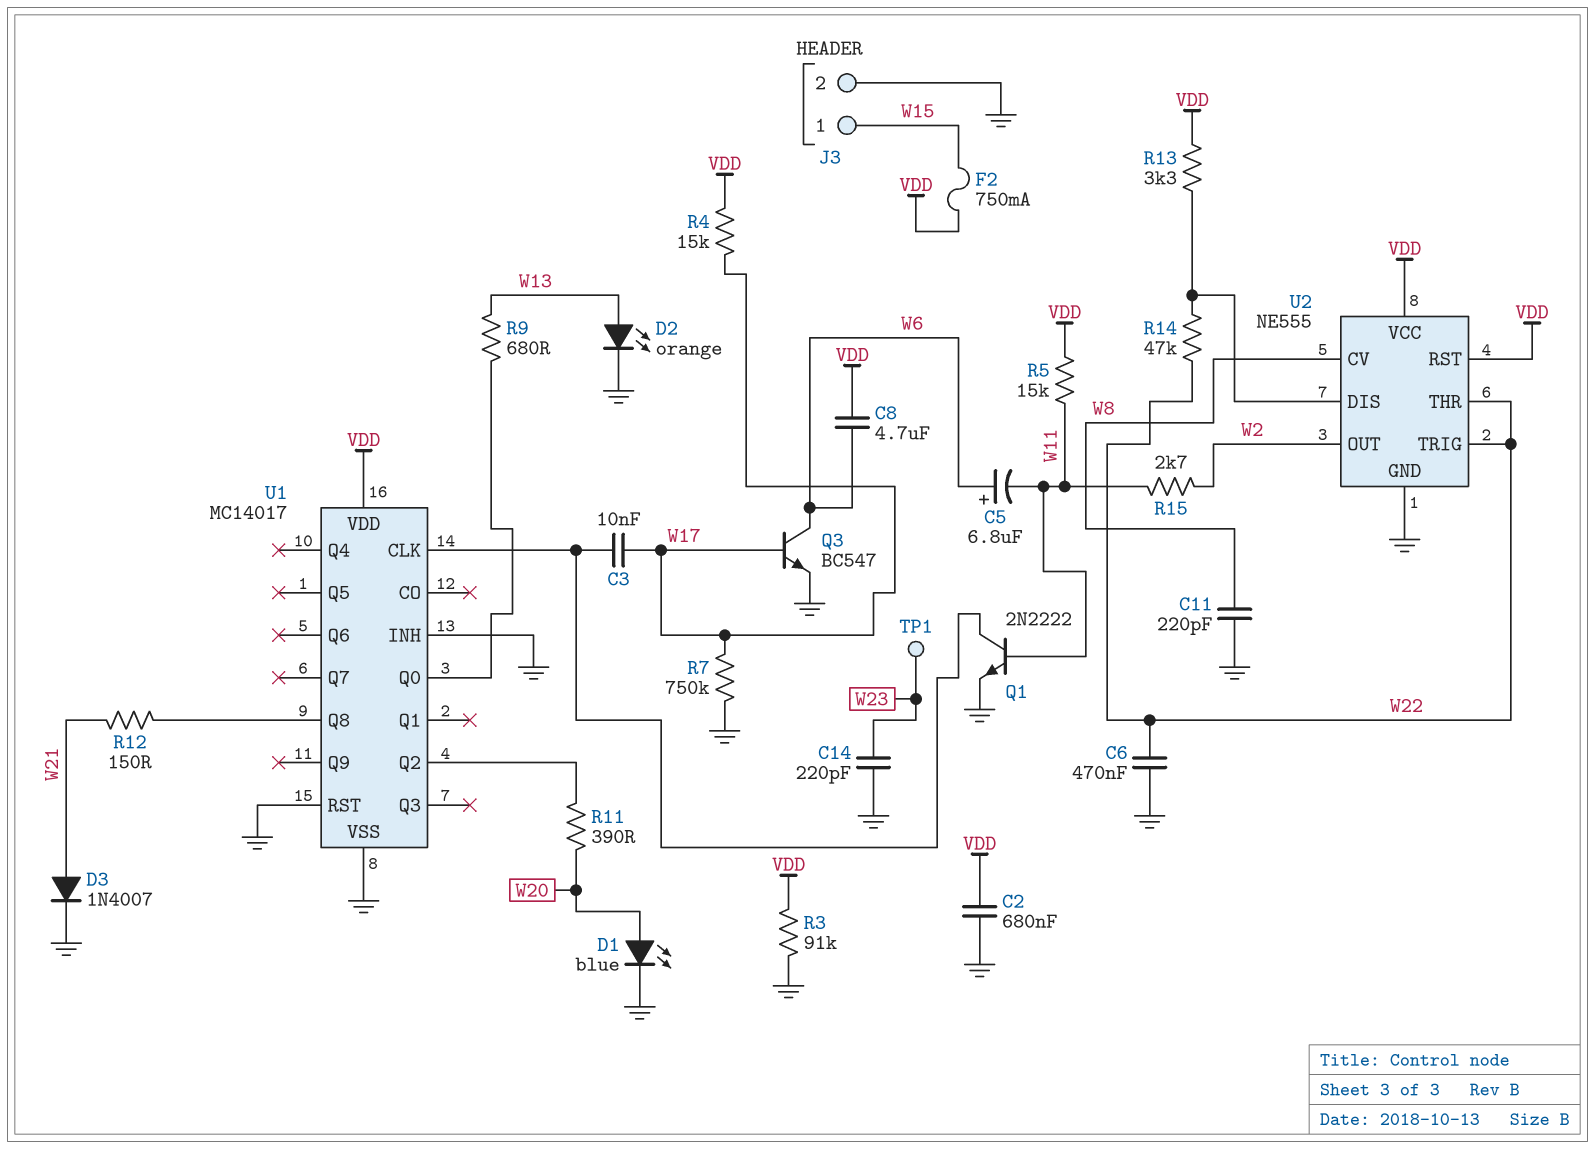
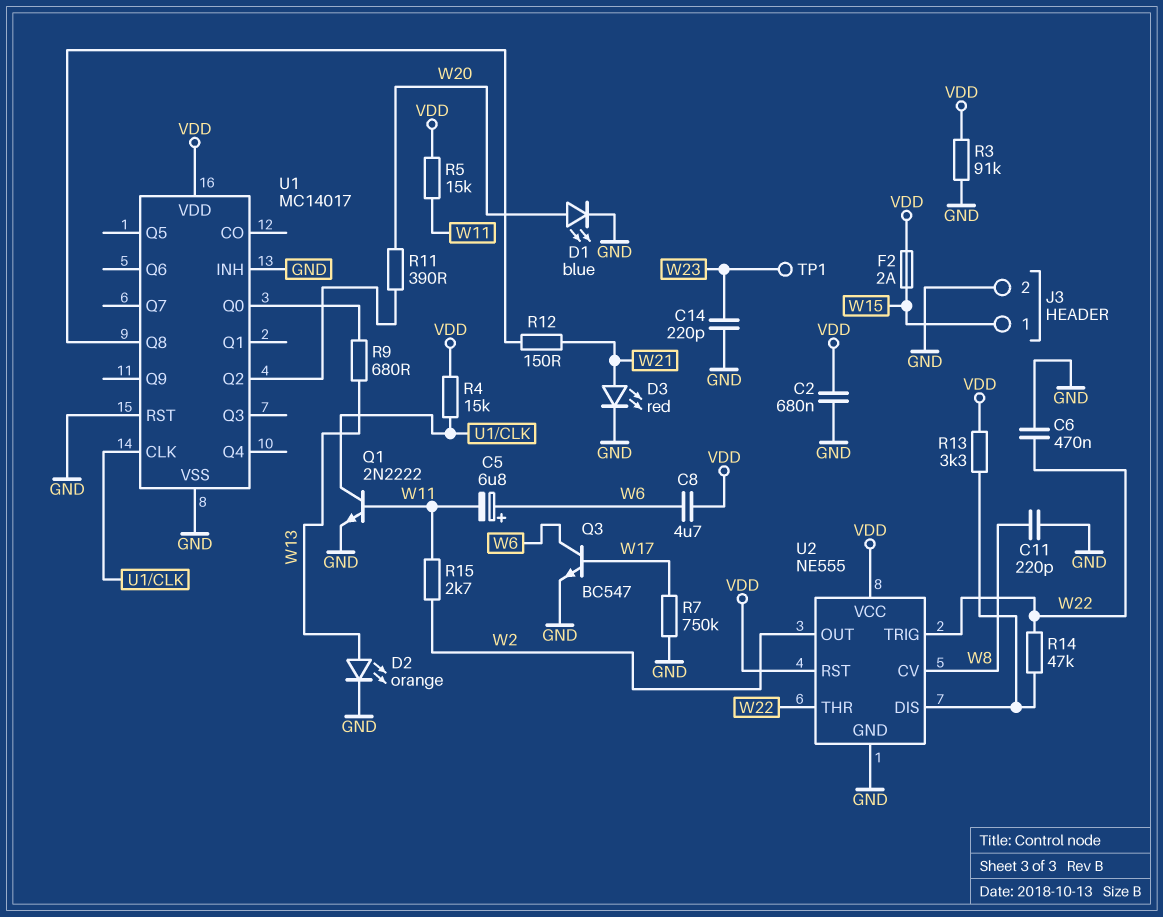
C3: 10nF (U1/CLK, W17) -> none
D3: diode 1N4007 (A W21, K GND) -> LED red (A W21, K GND)
F2: 750mA (VDD, W15) -> 2A (VDD, W15)
R4: 15k (VDD, W17) -> 15k (U1/CLK, VDD)

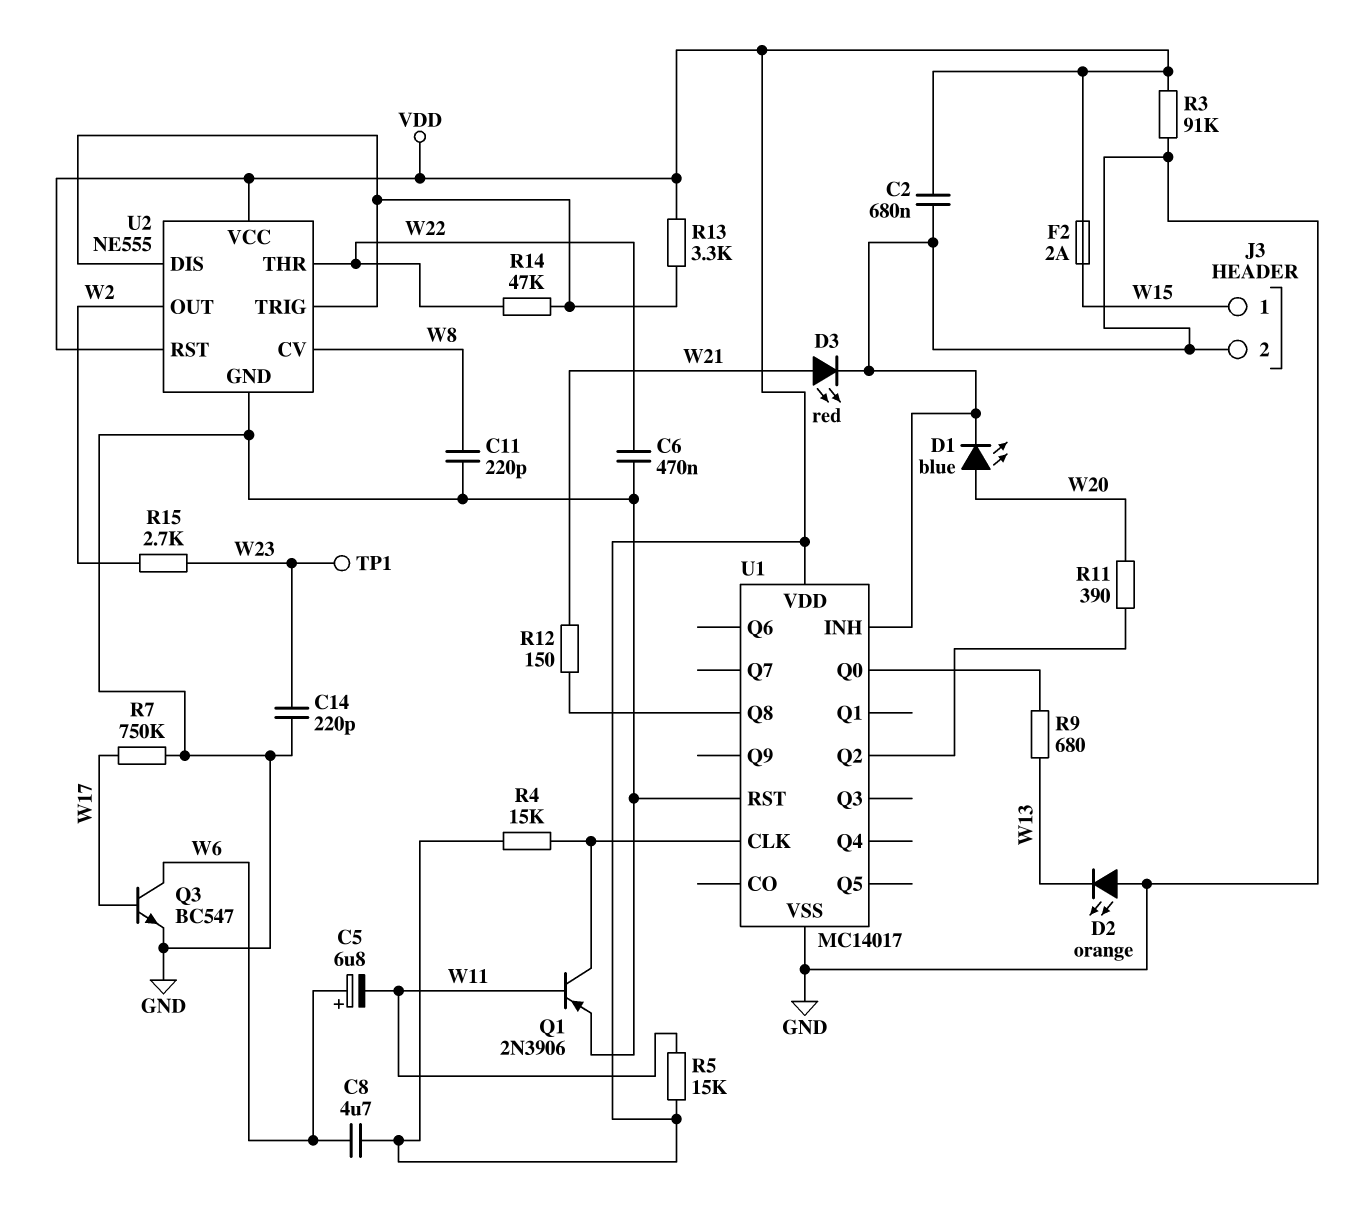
D2: LED orange (A W13, K GND) -> LED orange (A GND, K W13)
Q1: NPN 2N2222 (B W11, C U1/CLK, E GND) -> PNP 2N3906 (B W11, C U1/CLK, E GND)
R15: 2.7k (W2, W11) -> 2.7k (W2, W23)
U2 pin TRIG: W22 -> U2/DIS

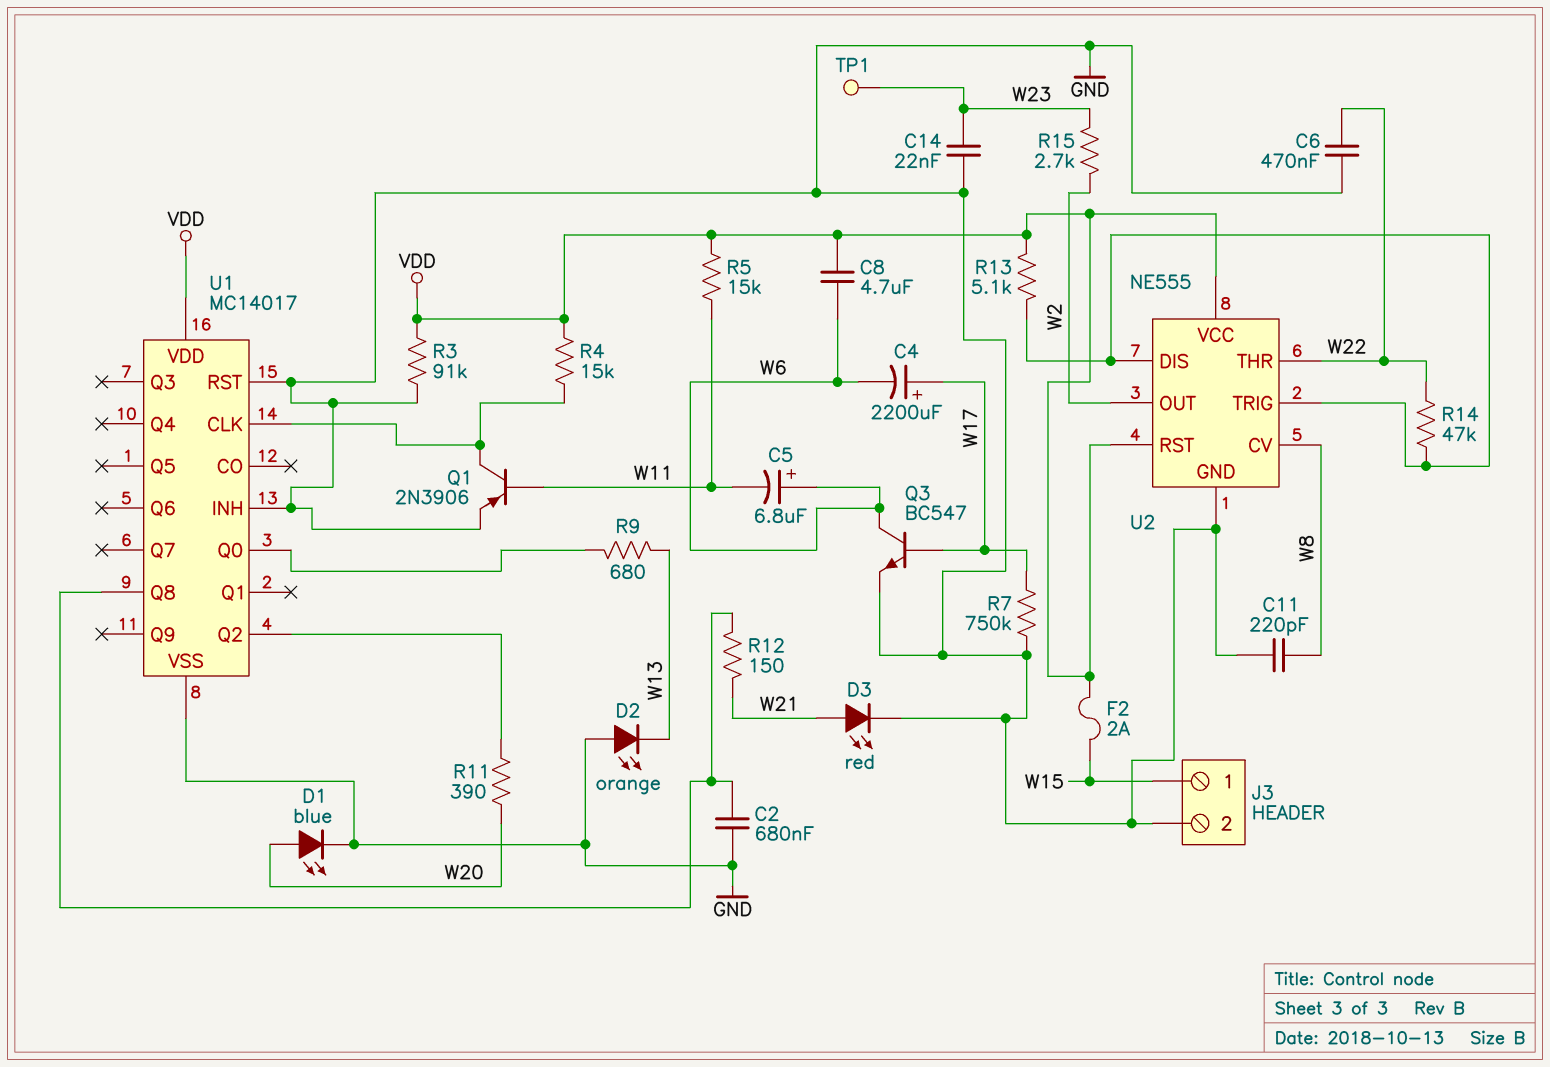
C2: 680nF (GND, VDD) -> 680nF (GND, U1/Q8)
C4: none -> 2200uF (plus W17, minus W6)
C14: 220pF (GND, W23) -> 22nF (GND, W23)
R13: 3.3k (U2/DIS, VDD) -> 5.1k (U2/DIS, VDD)

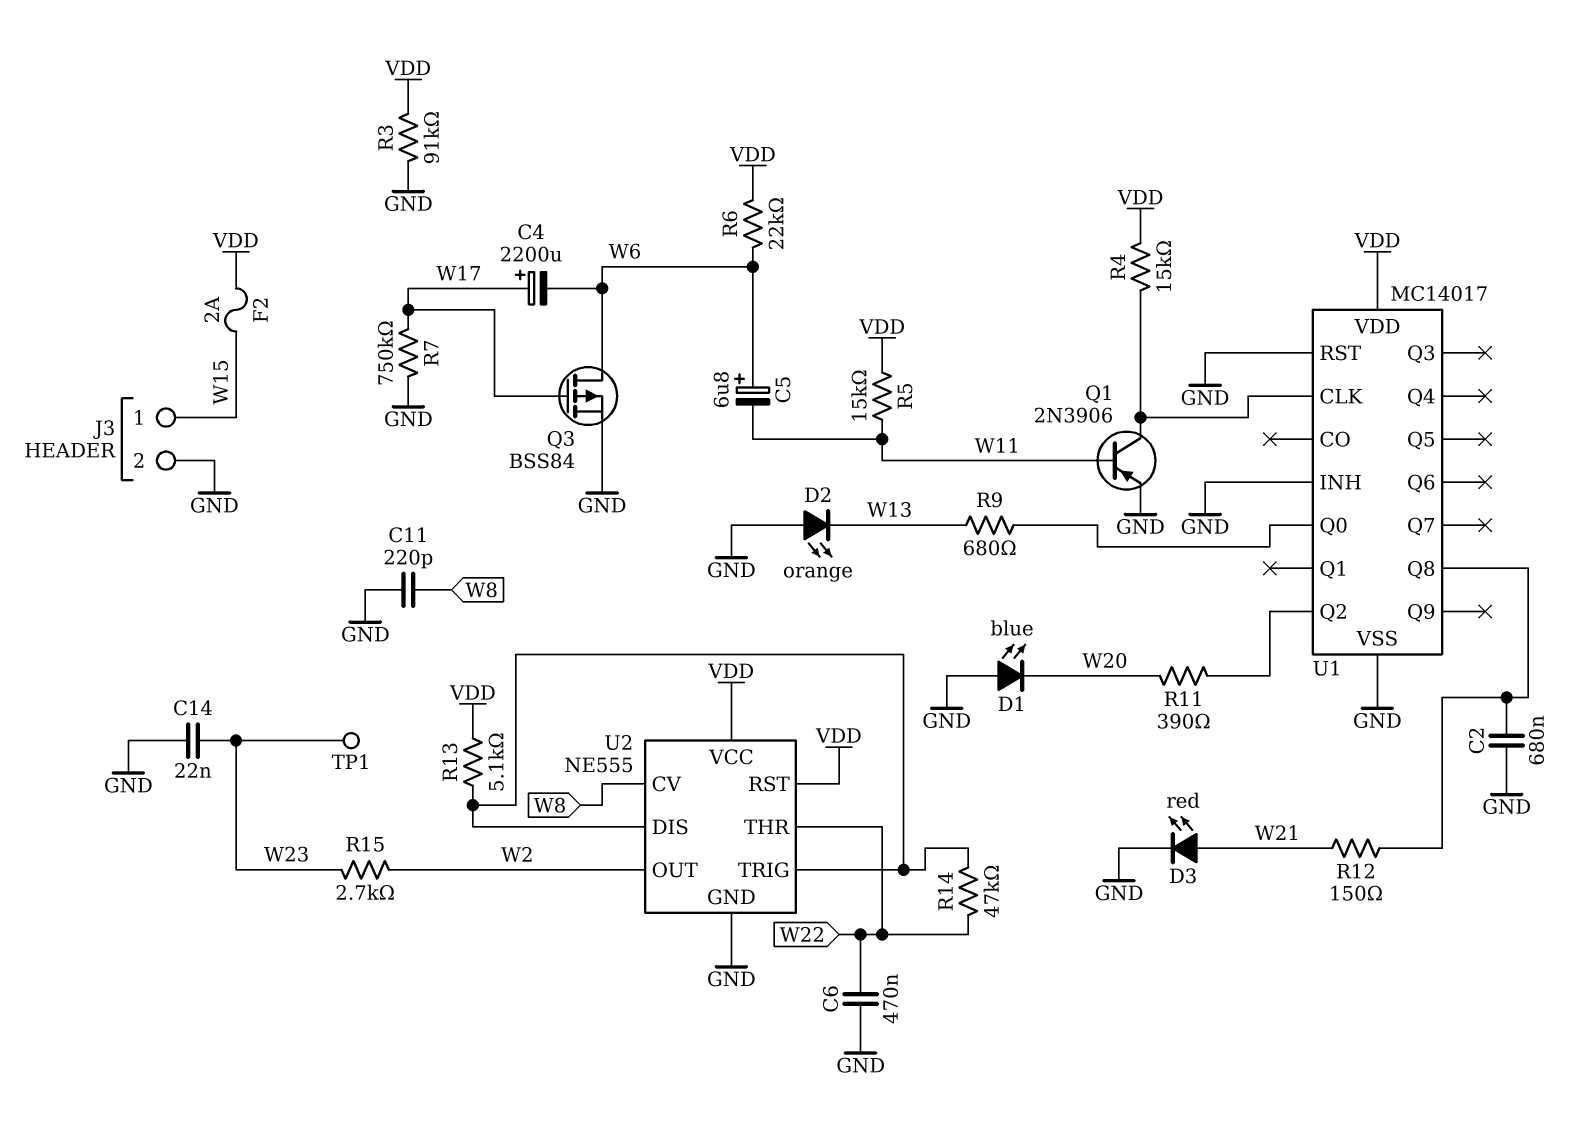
C8: 4.7uF (VDD, W6) -> none
D1: LED blue (A W20, K GND) -> LED blue (A GND, K W20)
Q3: NPN BC547 (B W17, C W6, E GND) -> PMOS BSS84 (G W17, D W6, S GND)
R6: none -> 22k (VDD, W6)

